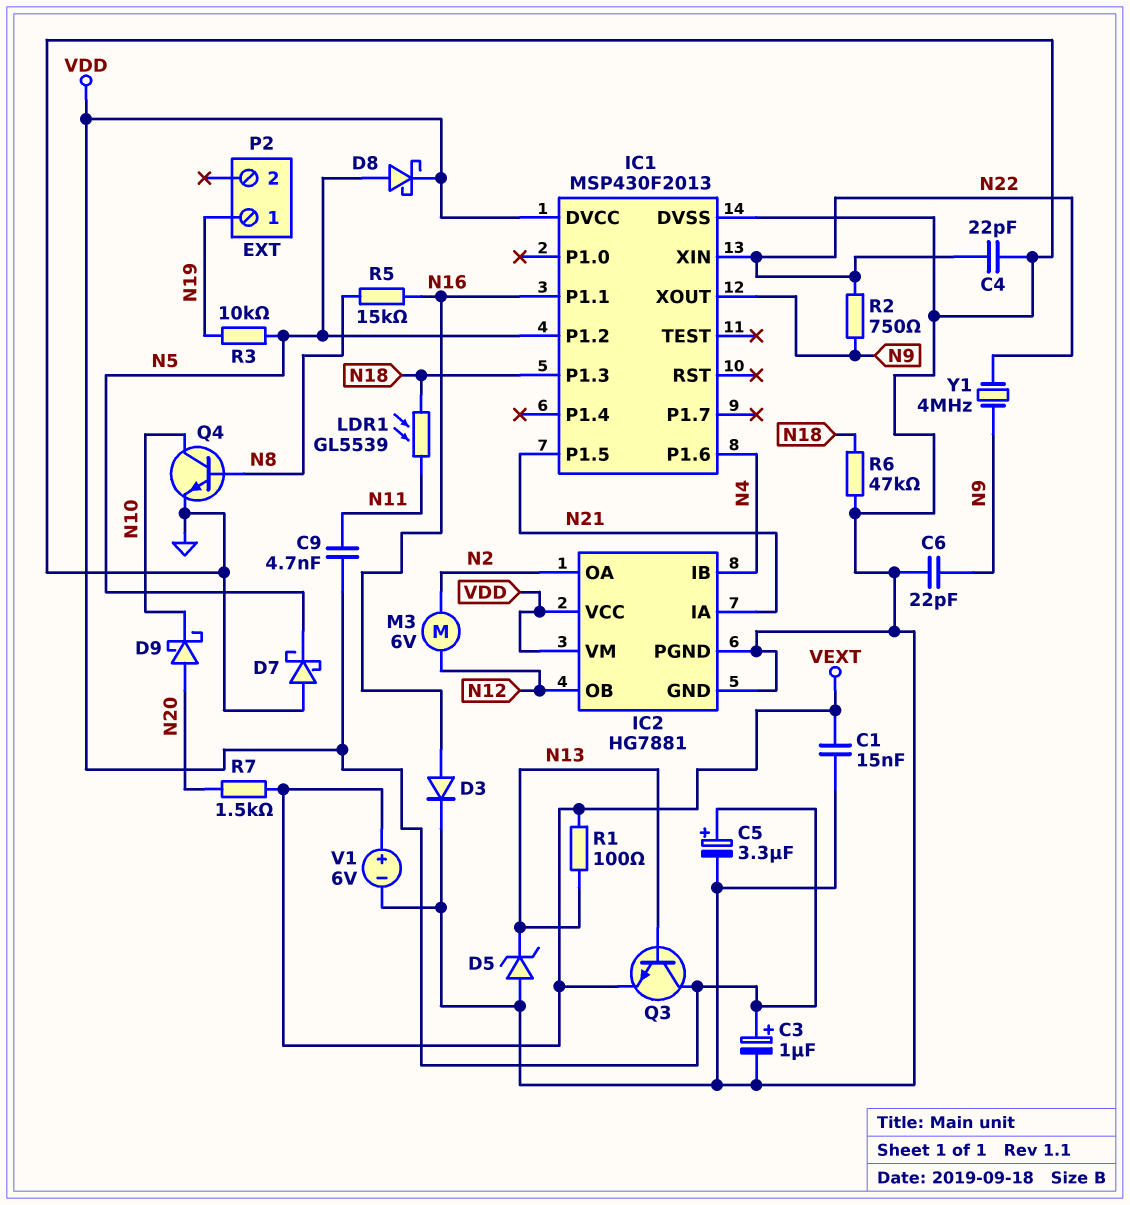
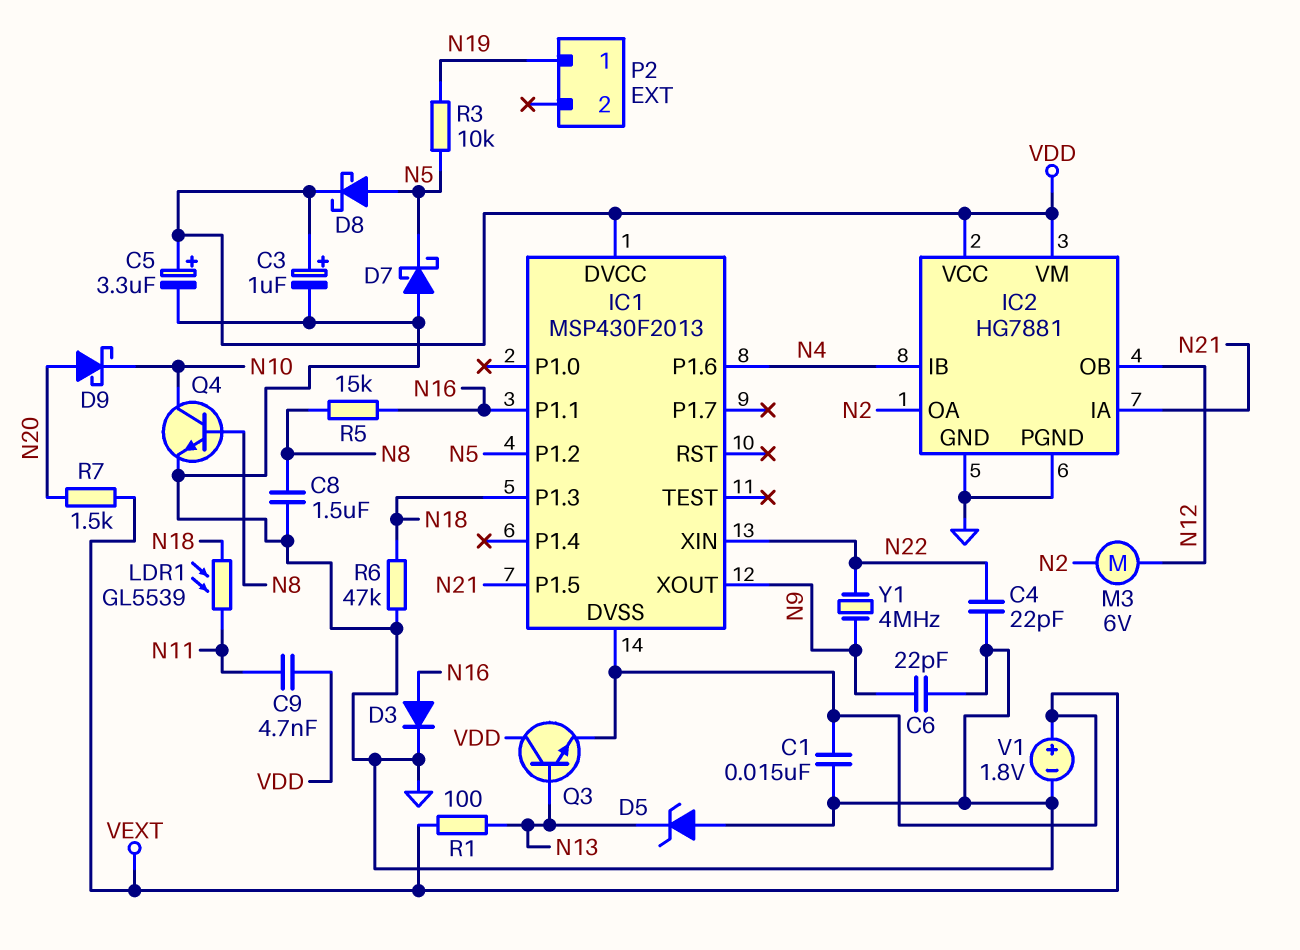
C8: none -> 1.5uF (GND, N8)
IC1 pin DVSS: GND -> VEXT
R2: 750 (N9, N22) -> none
V1: 6V (plus VEXT, minus GND) -> 1.8V (plus VEXT, minus GND)

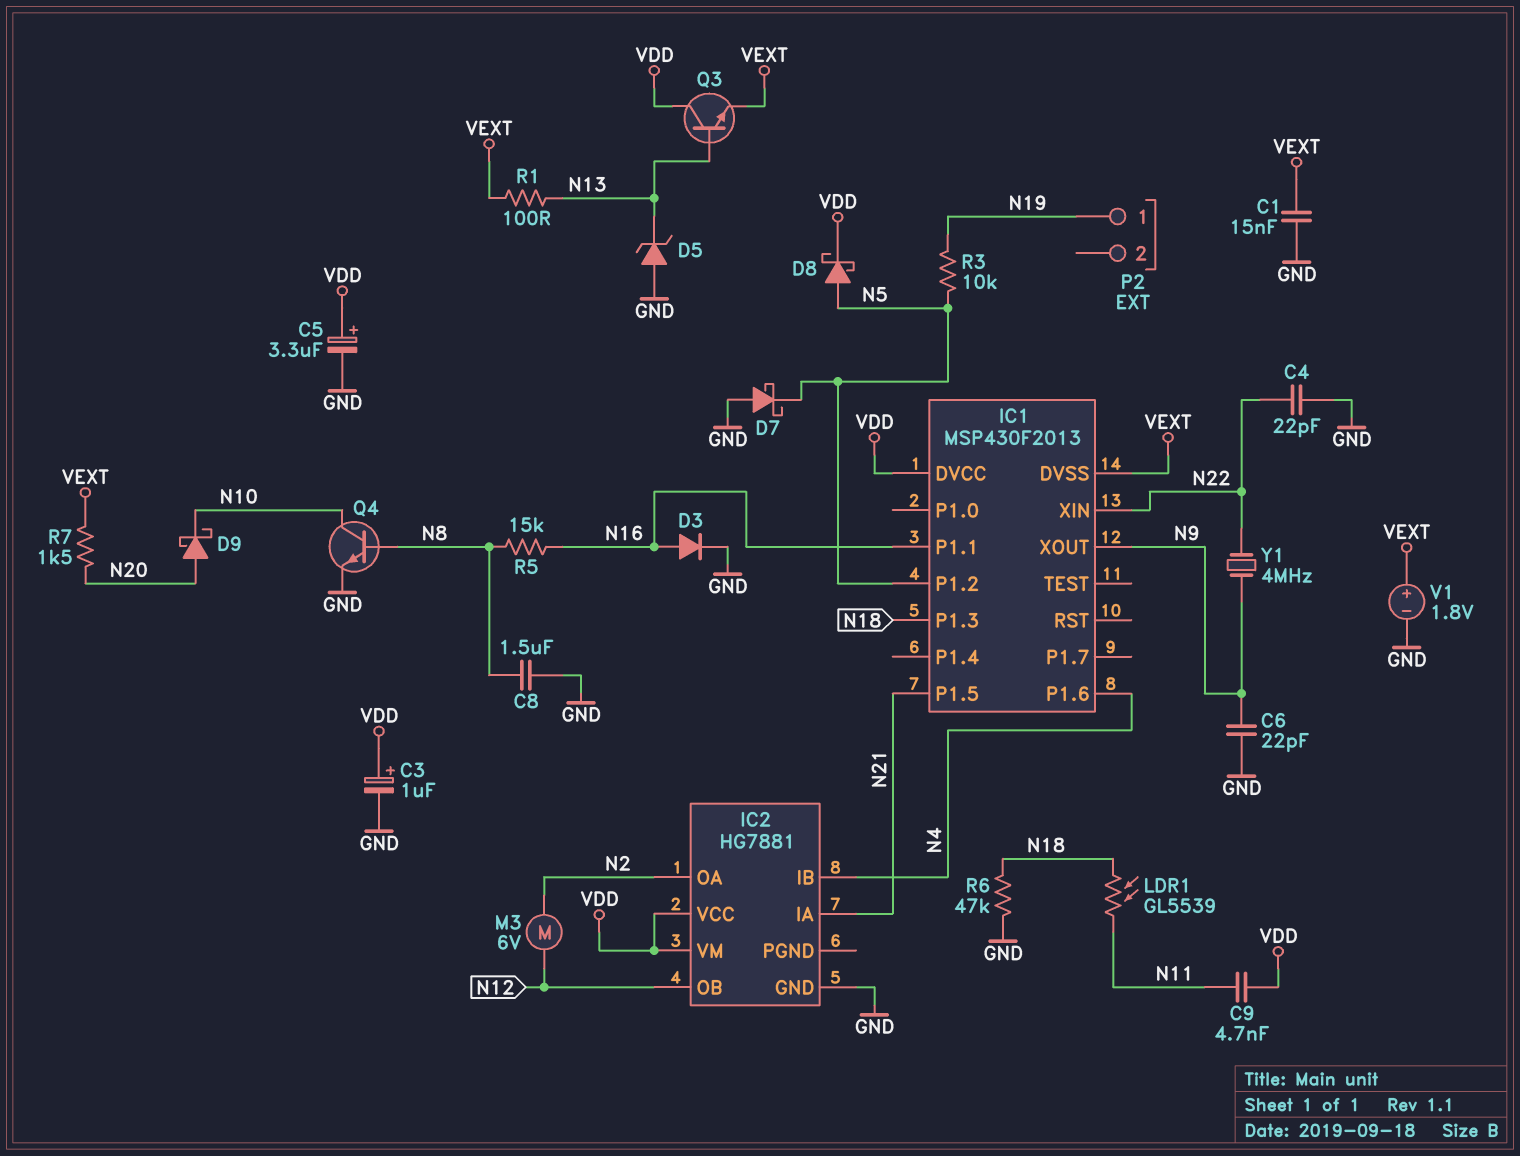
IC2 pin PGND: GND -> none

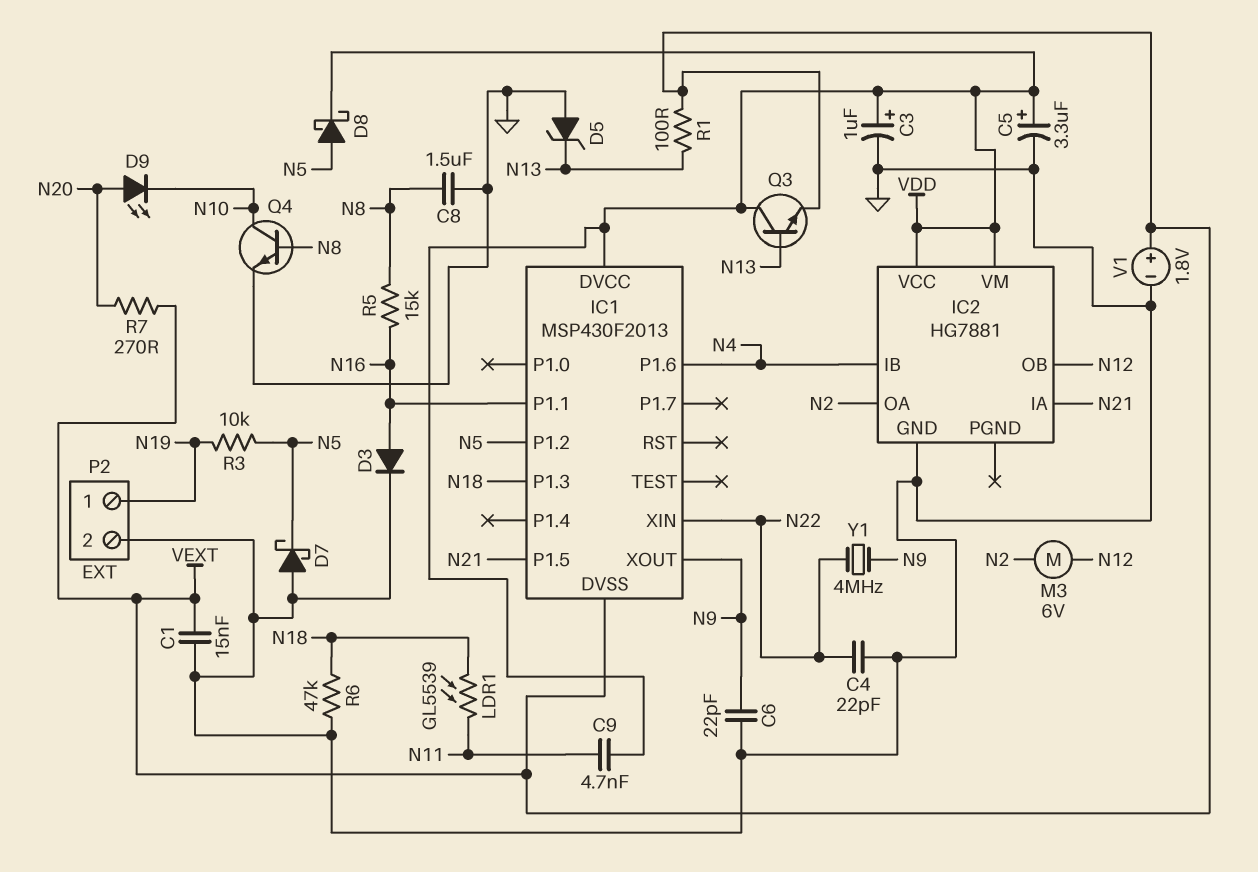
D9: schottky (A N20, K N10) -> LED (A N20, K N10)
P2 pin 2: none -> GND
R7: 1.5k (N20, VEXT) -> 270 (N20, VEXT)

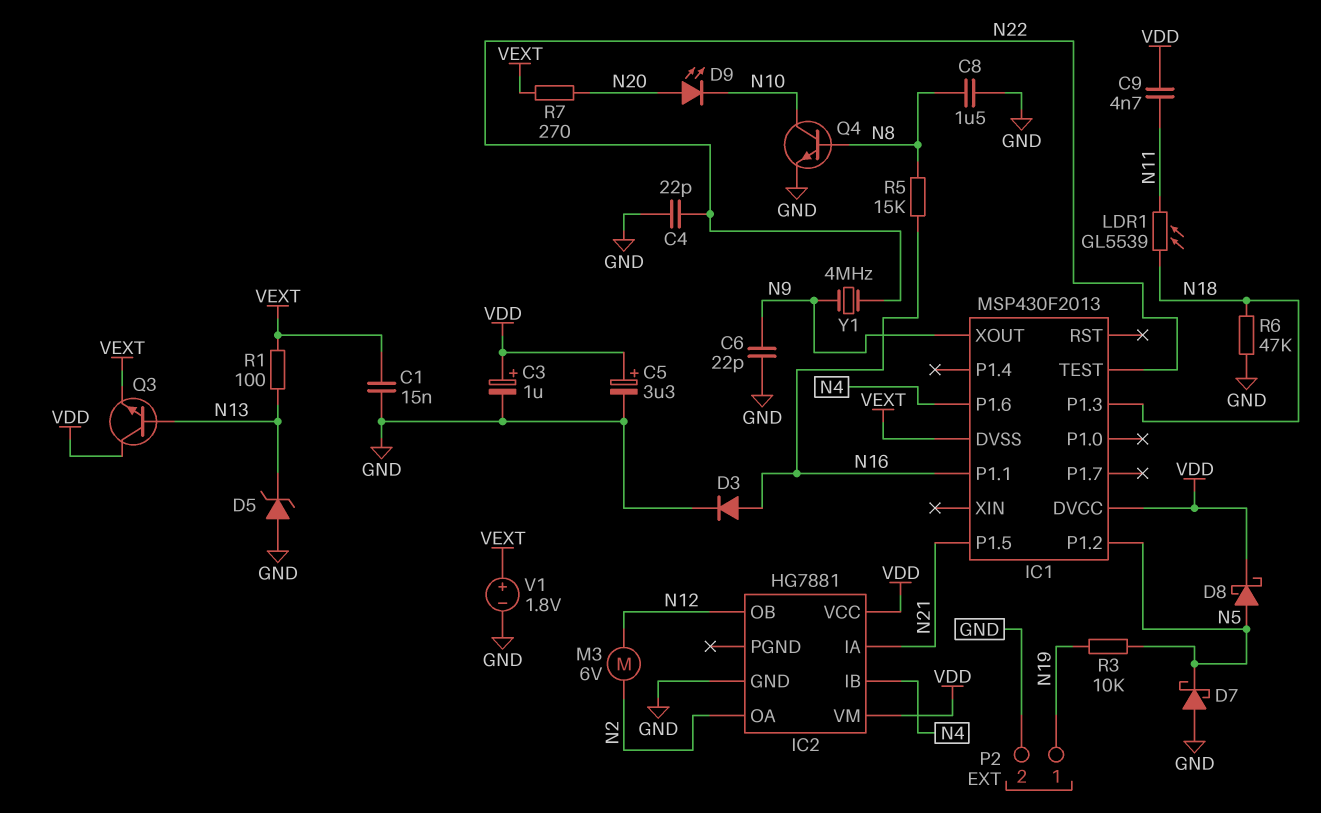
IC1 pin TEST: none -> N22
IC1 pin XIN: N22 -> none

